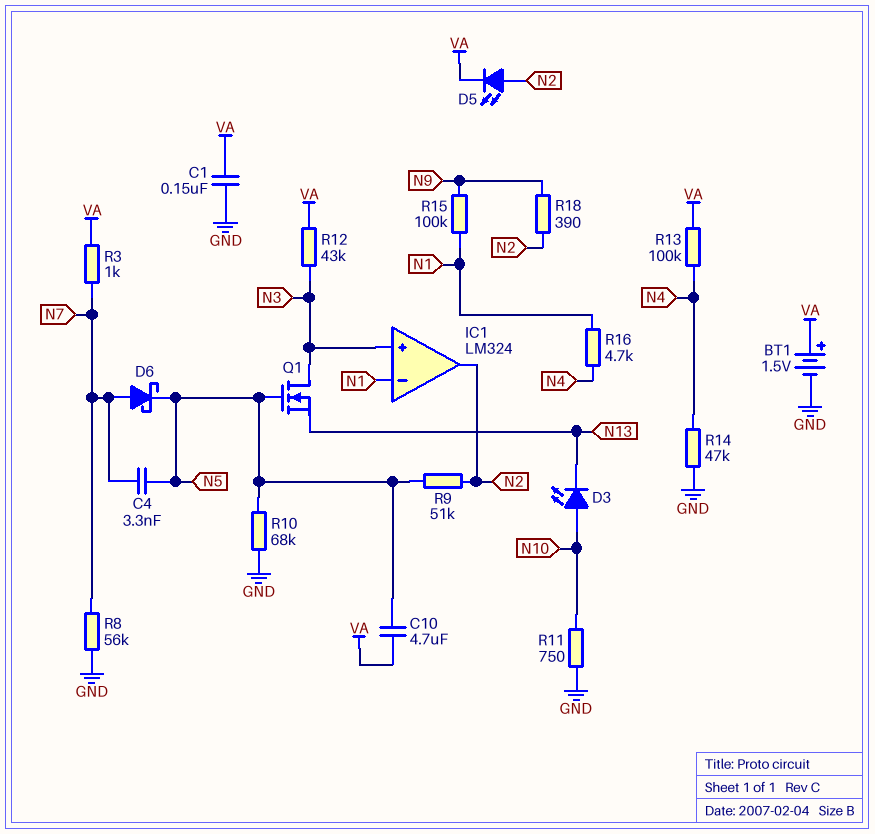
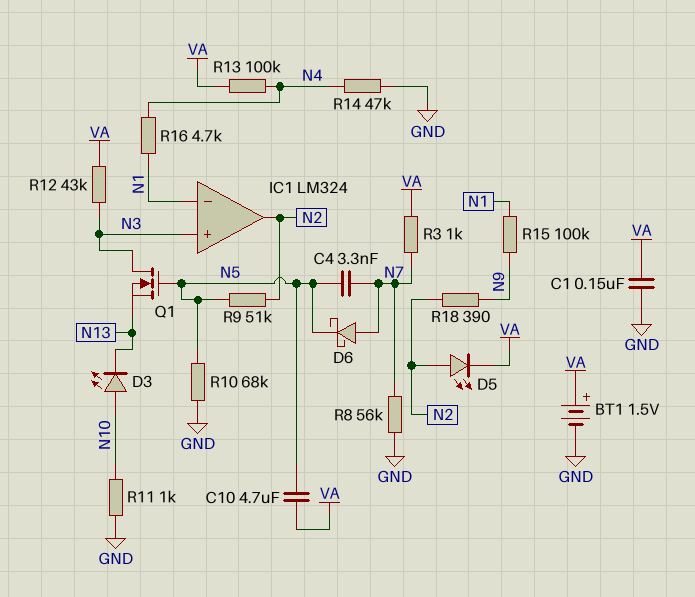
R11: 750 (GND, N10) -> 1k (GND, N10)

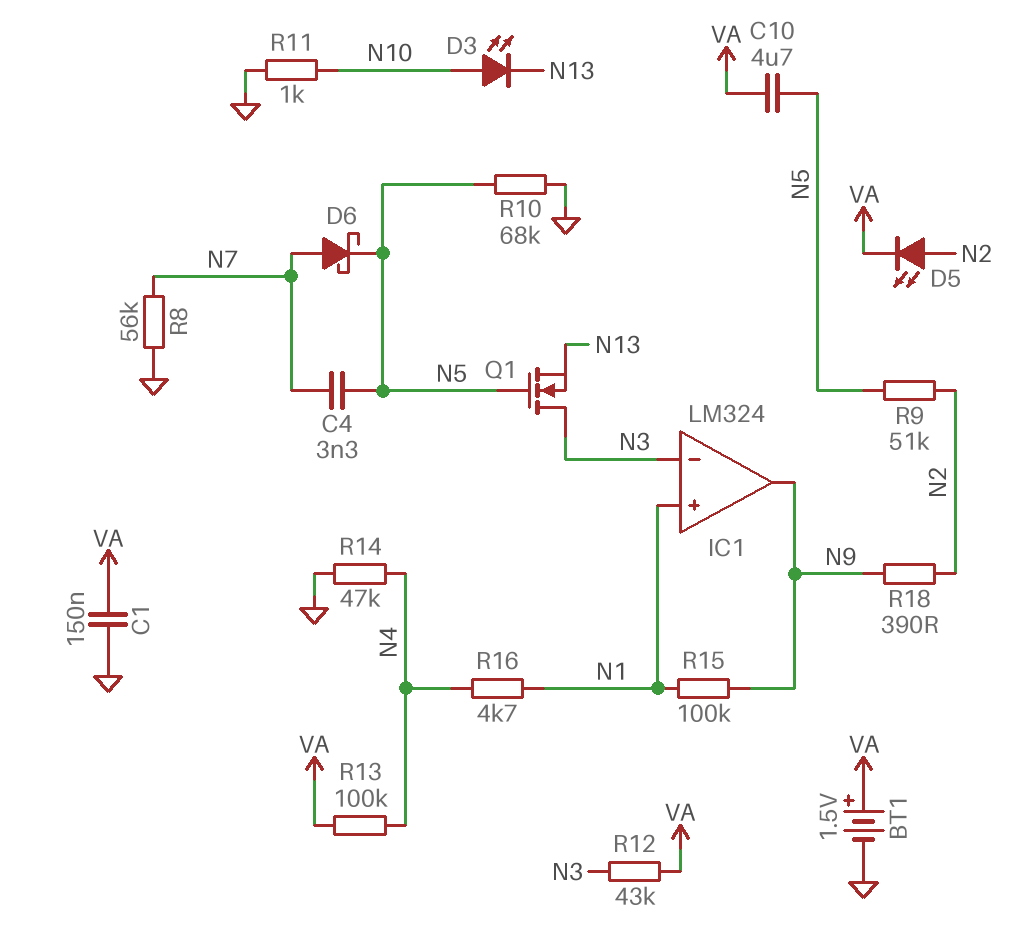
IC1 pin in+: N3 -> N1
IC1 pin in-: N1 -> N3
IC1 pin out: N2 -> N9
R3: 1k (N7, VA) -> none

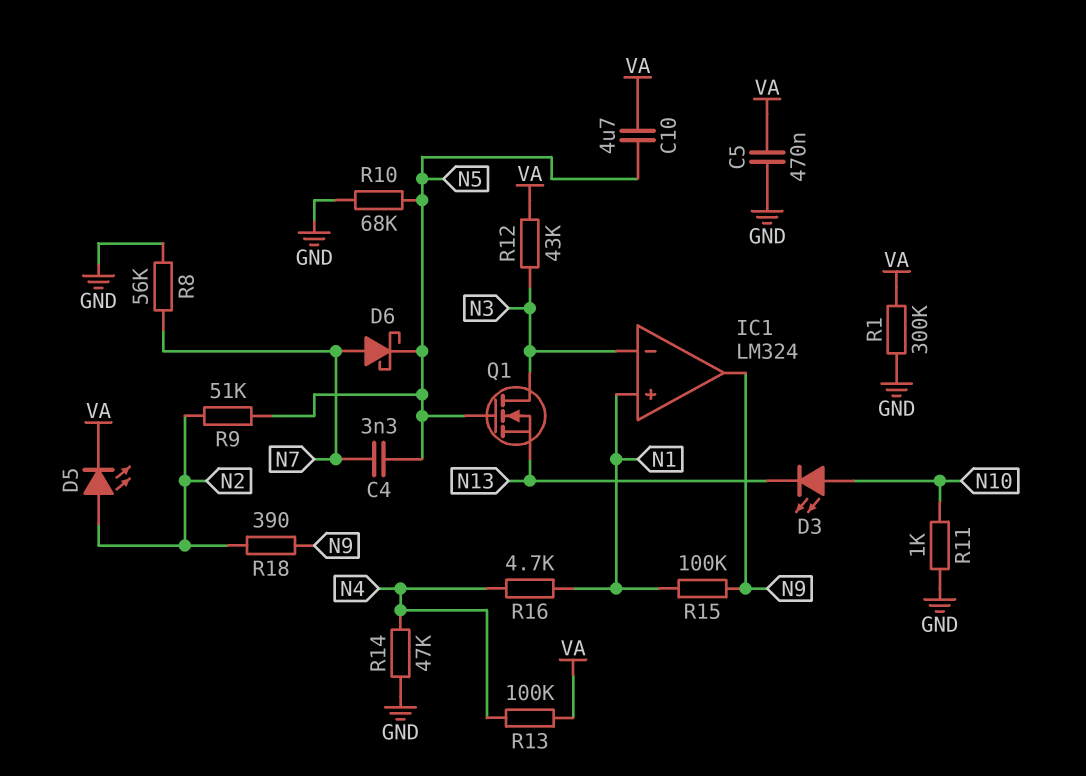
BT1: 1.5V (plus VA, minus GND) -> none
C1: 150nF (GND, VA) -> none
C5: none -> 470nF (GND, VA)
R1: none -> 300k (GND, VA)

